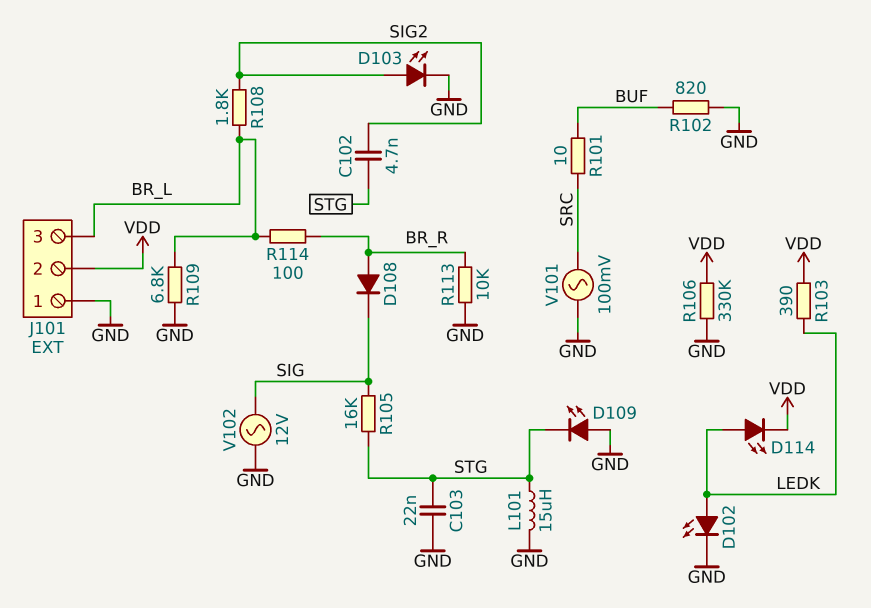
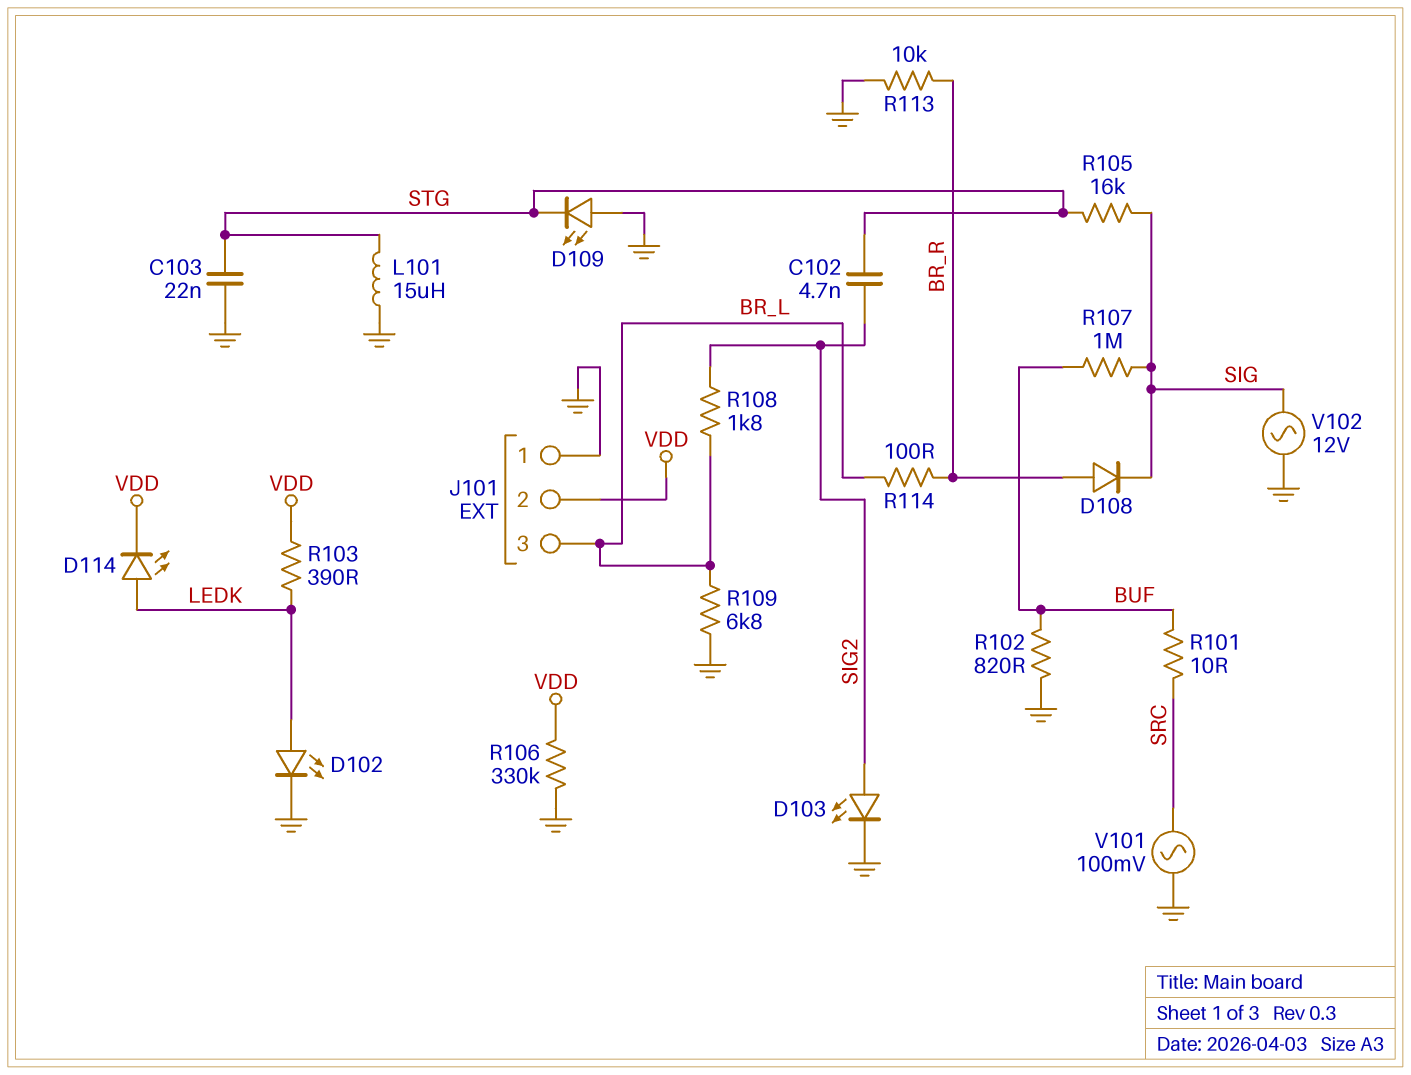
R107: none -> 1M (BUF, SIG)

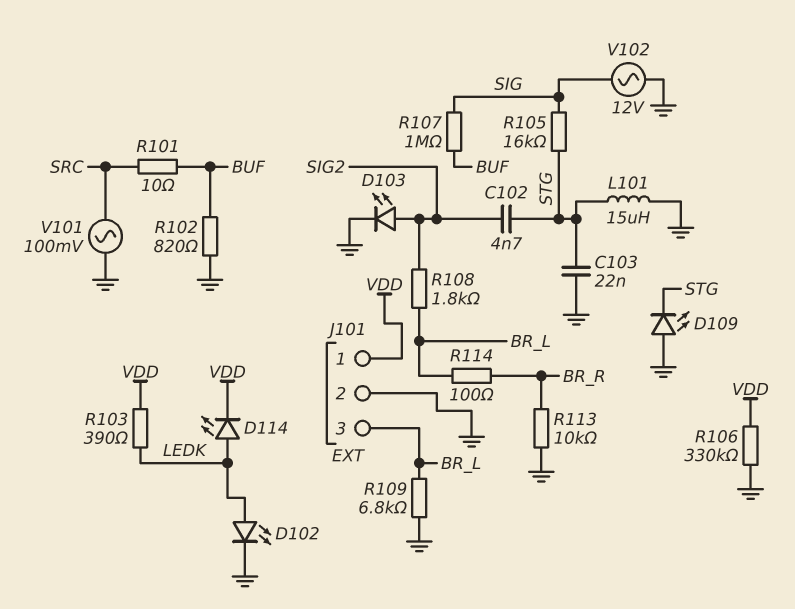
D108: diode (A BR_R, K SIG) -> none
J101 pin 1: GND -> VDD
J101 pin 2: VDD -> GND

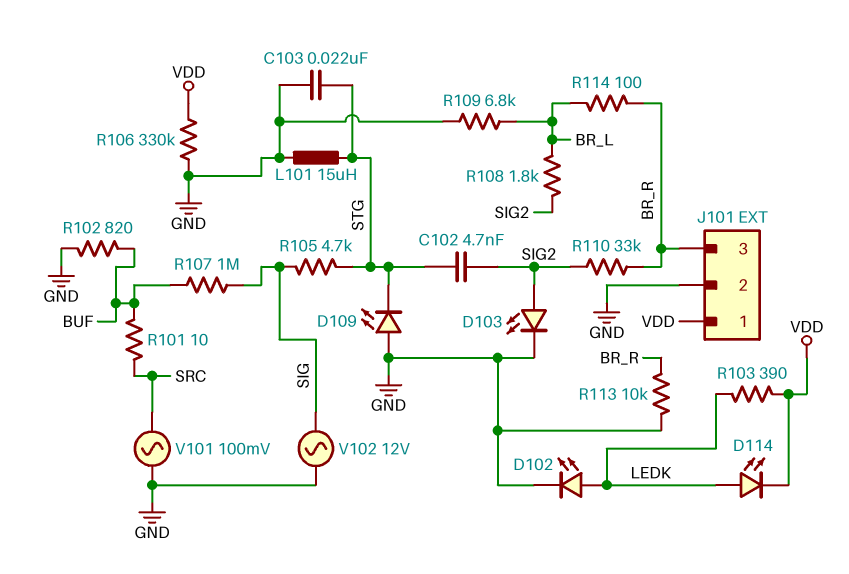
J101 pin 3: BR_L -> BR_R
R105: 16k (SIG, STG) -> 4.7k (SIG, STG)
R110: none -> 33k (BR_R, SIG2)

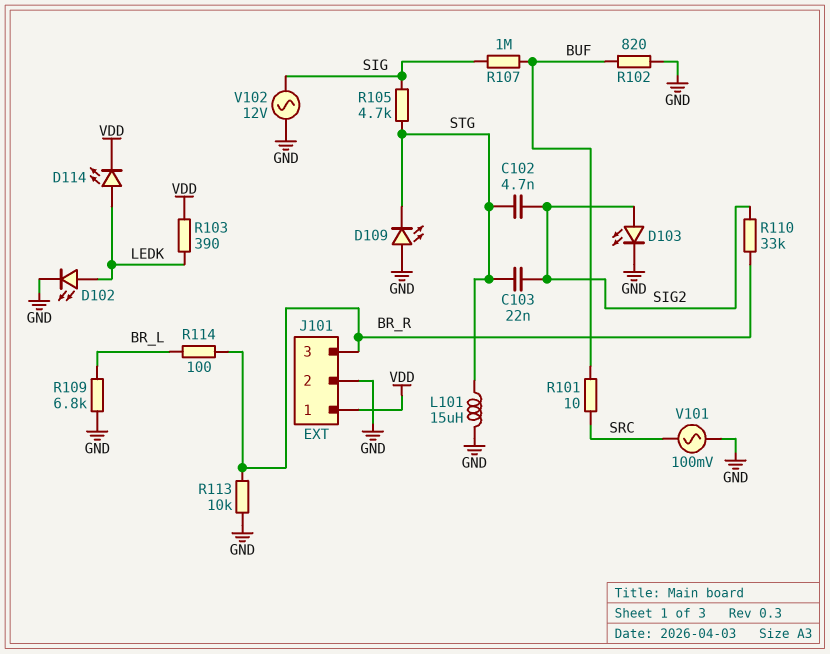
C103: 22nF (GND, STG) -> 22nF (SIG2, STG)
R106: 330k (GND, VDD) -> none
R108: 1.8k (BR_L, SIG2) -> none

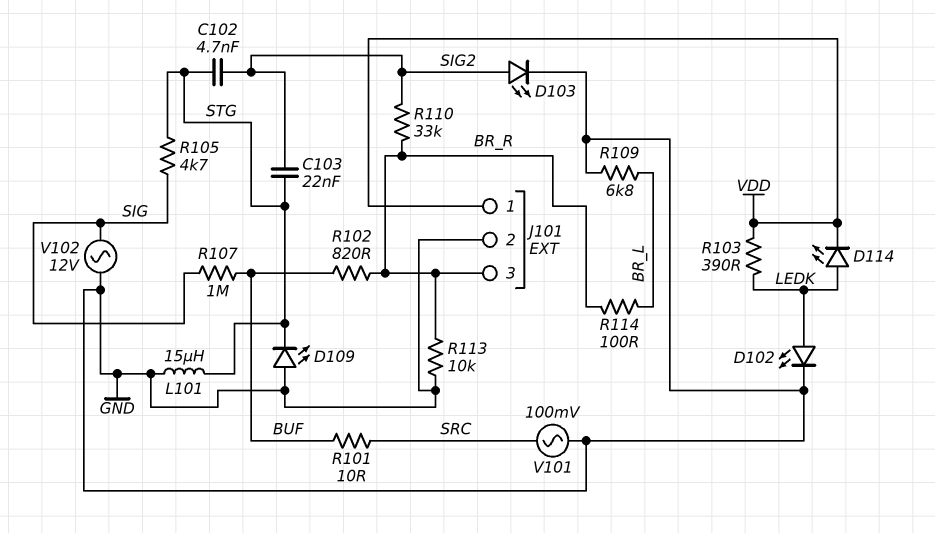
R102: 820 (BUF, GND) -> 820 (BR_R, BUF)

